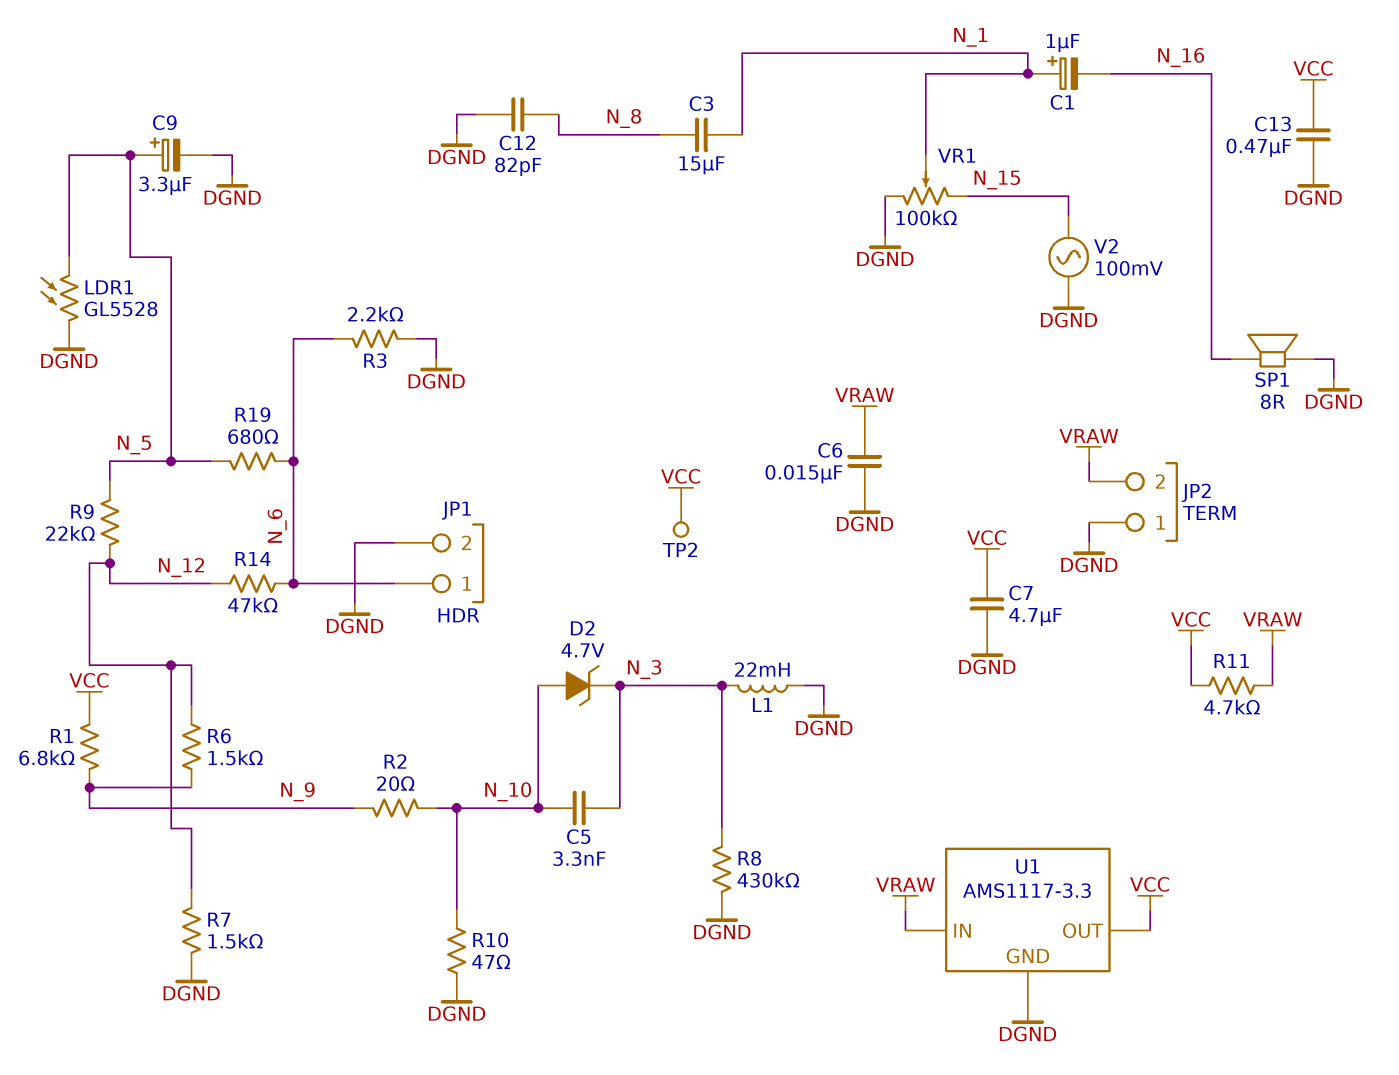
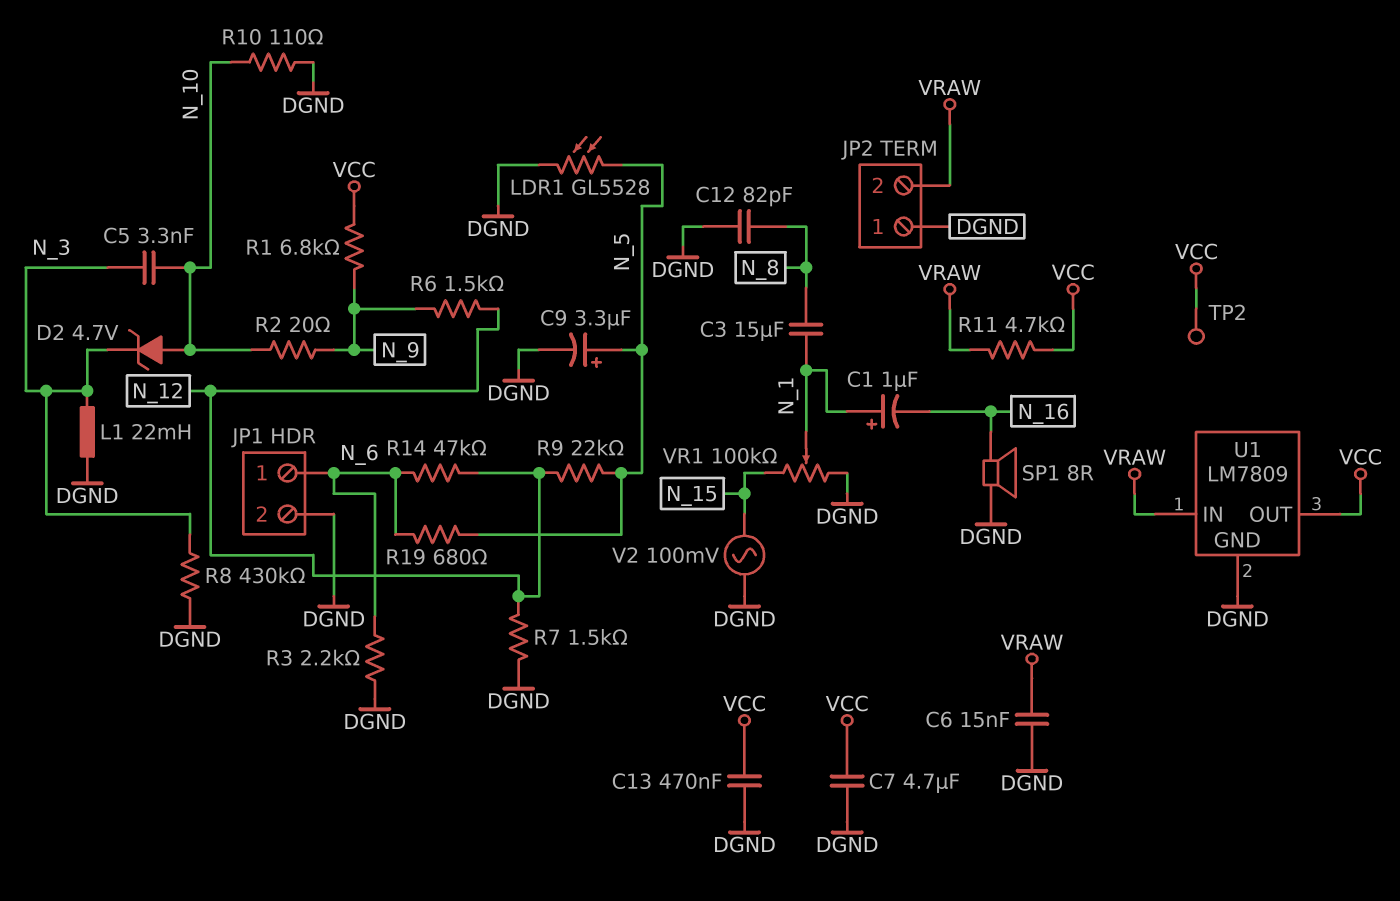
R10: 47 (DGND, N_10) -> 110 (DGND, N_10)
U1: AMS1117-3.3 -> LM7809

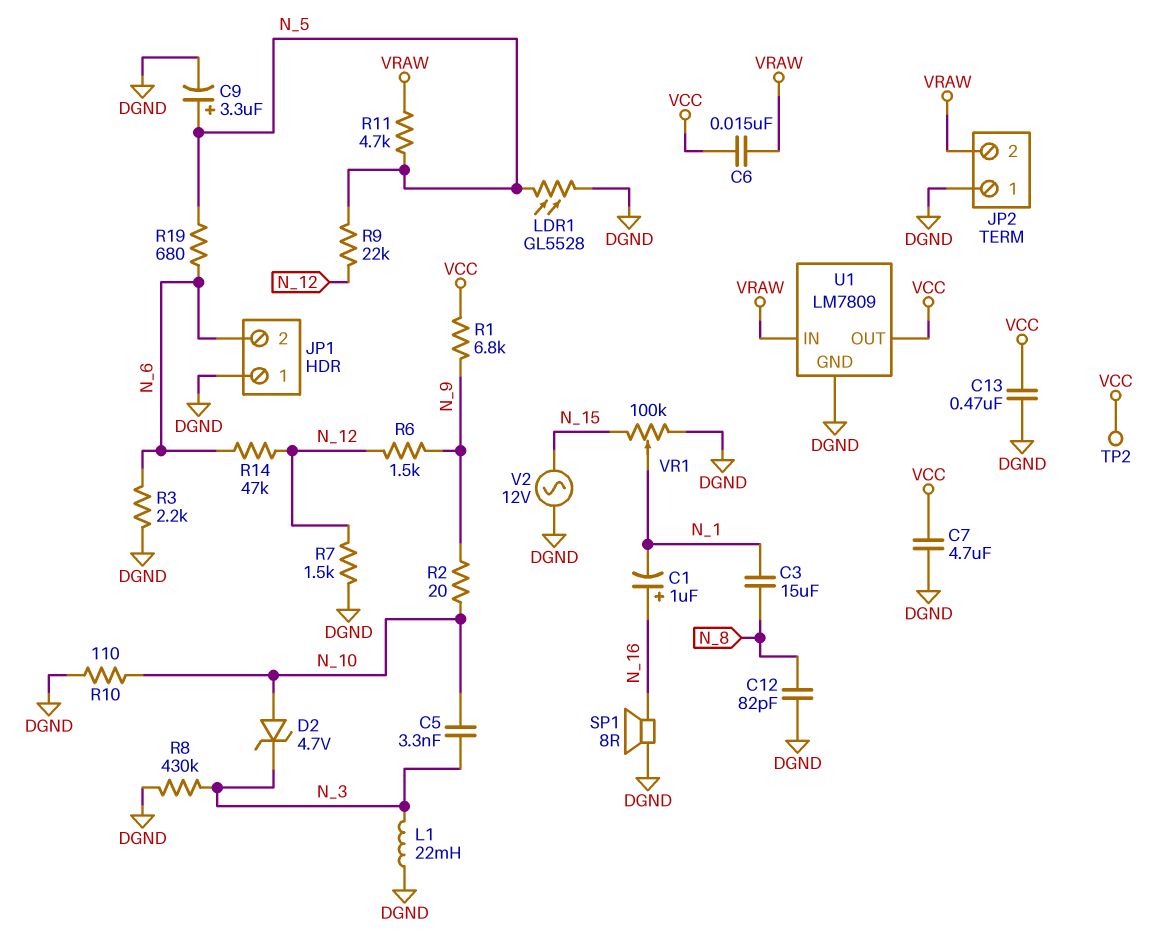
C1: 1uF (plus N_1, minus N_16) -> 1uF (plus N_16, minus N_1)
C6: 15nF (DGND, VRAW) -> 15nF (VCC, VRAW)
JP1 pin 1: N_6 -> DGND
JP1 pin 2: DGND -> N_6
R11: 4.7k (VCC, VRAW) -> 4.7k (N_5, VRAW)
V2: AC 100mV (DGND, N_15) -> AC 12V (DGND, N_15)

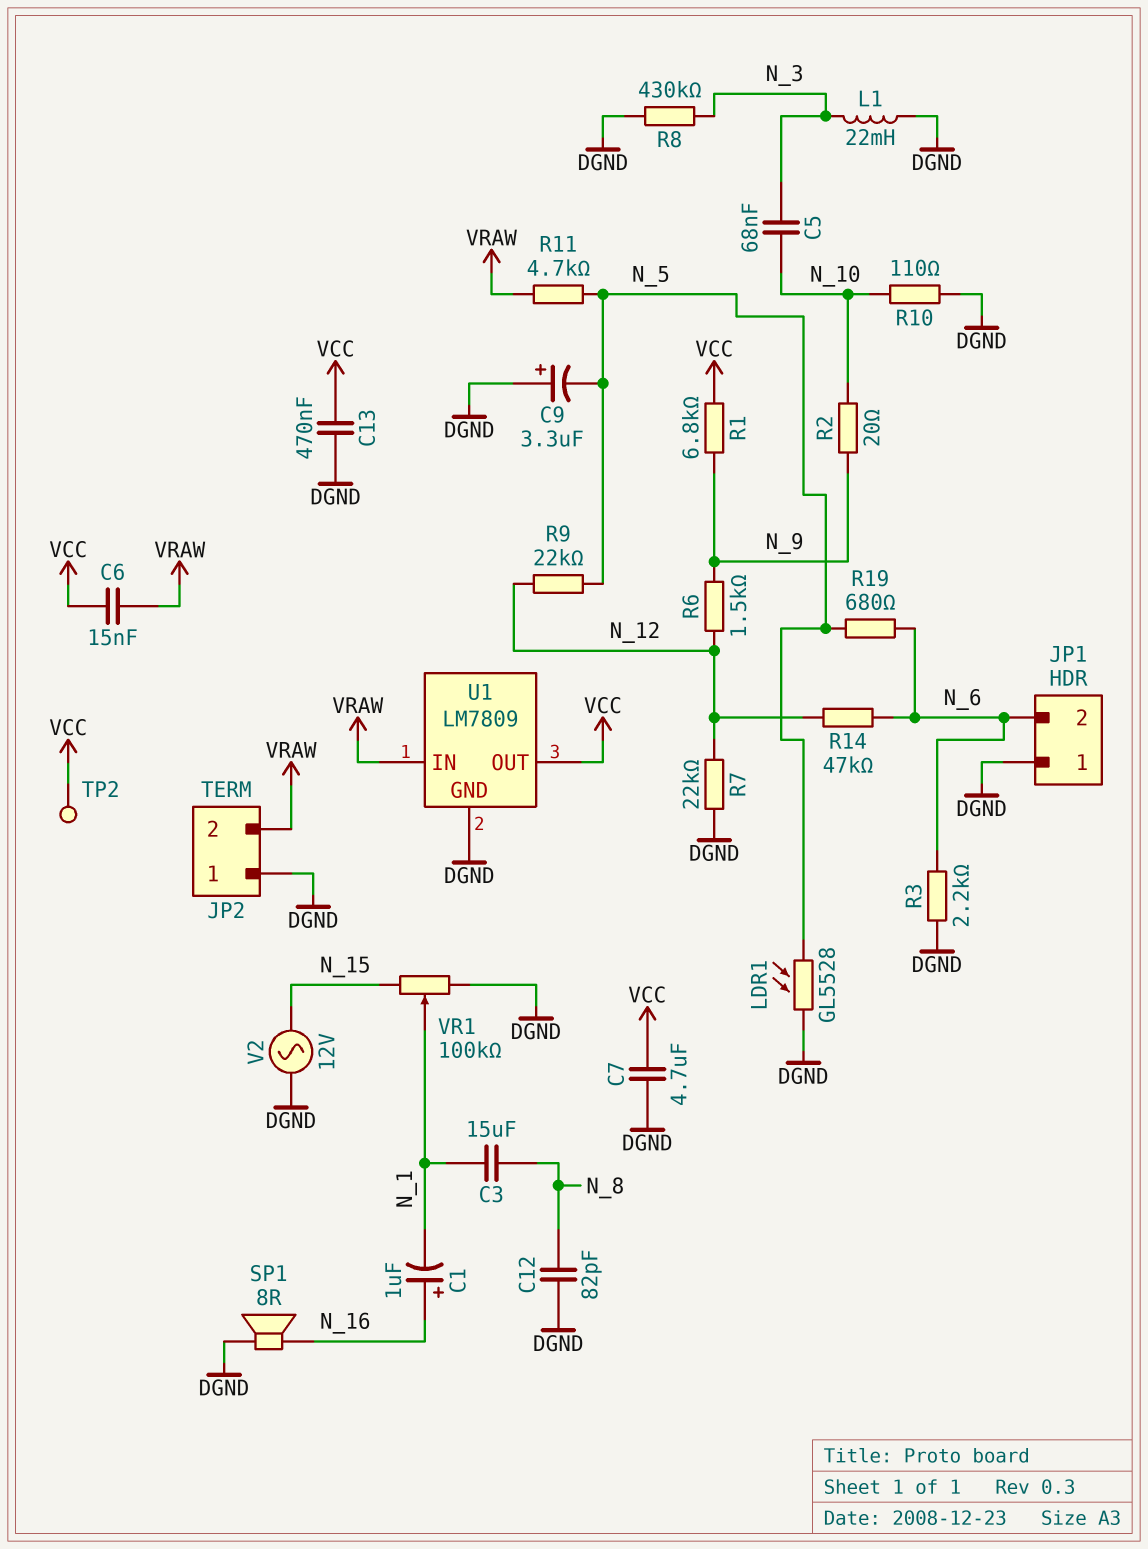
C5: 3.3nF (N_3, N_10) -> 68nF (N_3, N_10)
C9: 3.3uF (plus N_5, minus DGND) -> 3.3uF (plus DGND, minus N_5)
D2: zener 4.7V (A N_10, K N_3) -> none
R7: 1.5k (DGND, N_12) -> 22k (DGND, N_12)

